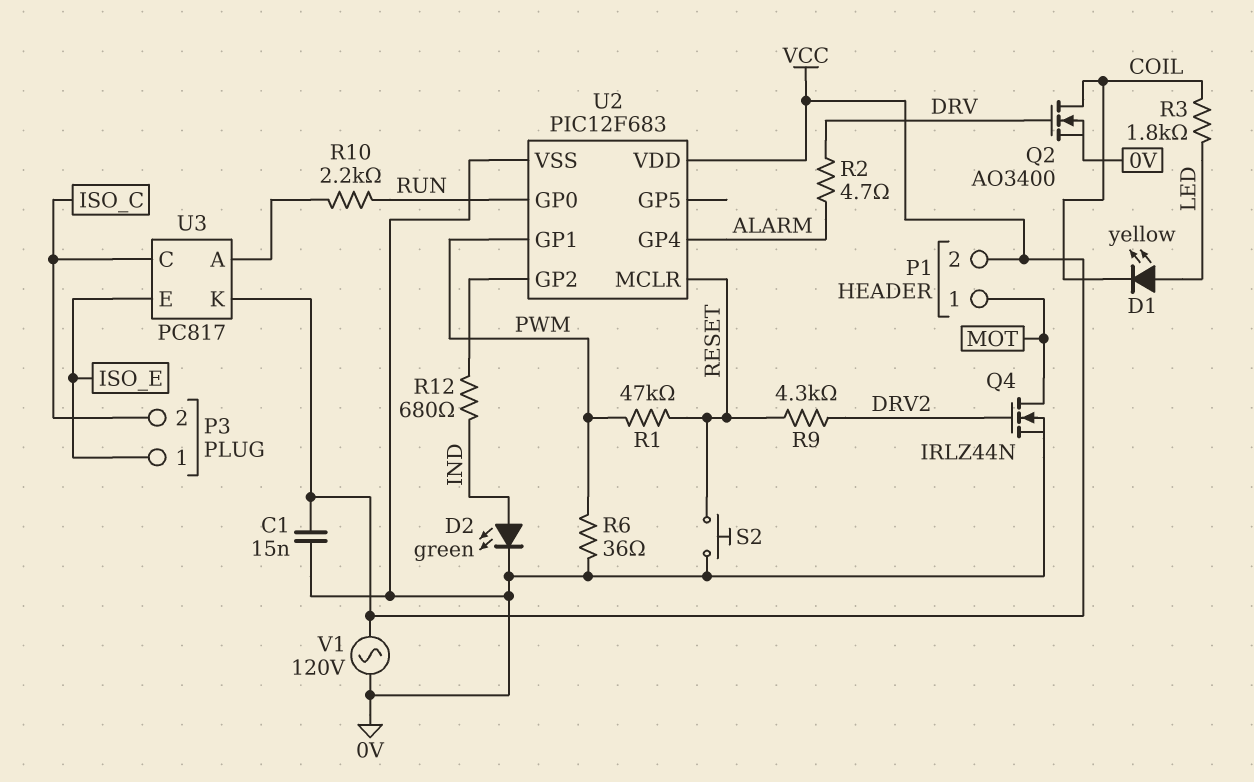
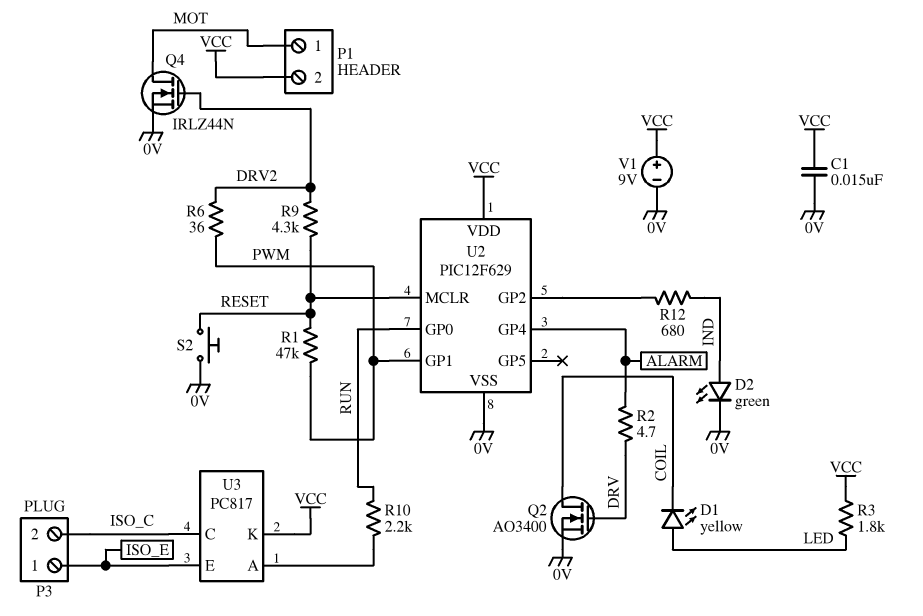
R3: 1.8k (COIL, LED) -> 1.8k (LED, VCC)
R6: 36 (0V, PWM) -> 36 (DRV2, PWM)
U2: PIC12F683 -> PIC12F629
V1: AC 120V (0V, VCC) -> 9V (plus VCC, minus 0V)

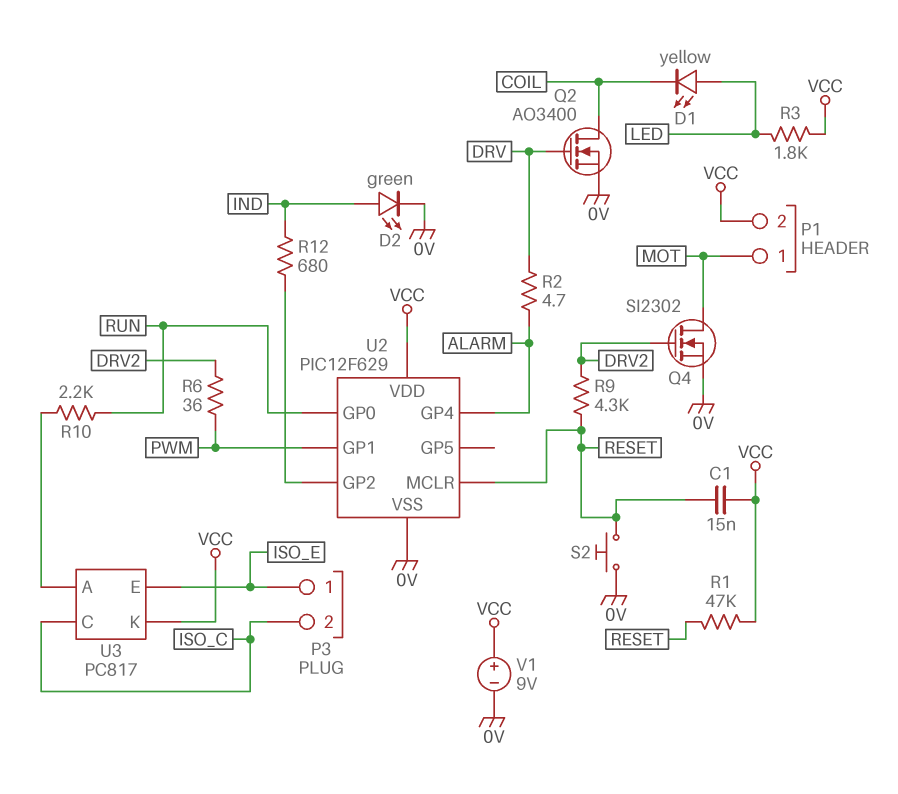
C1: 15nF (0V, VCC) -> 15nF (RESET, VCC)
Q4: NMOS IRLZ44N (G DRV2, D MOT, S 0V) -> NMOS SI2302 (G DRV2, D MOT, S 0V)
R1: 47k (PWM, RESET) -> 47k (RESET, VCC)

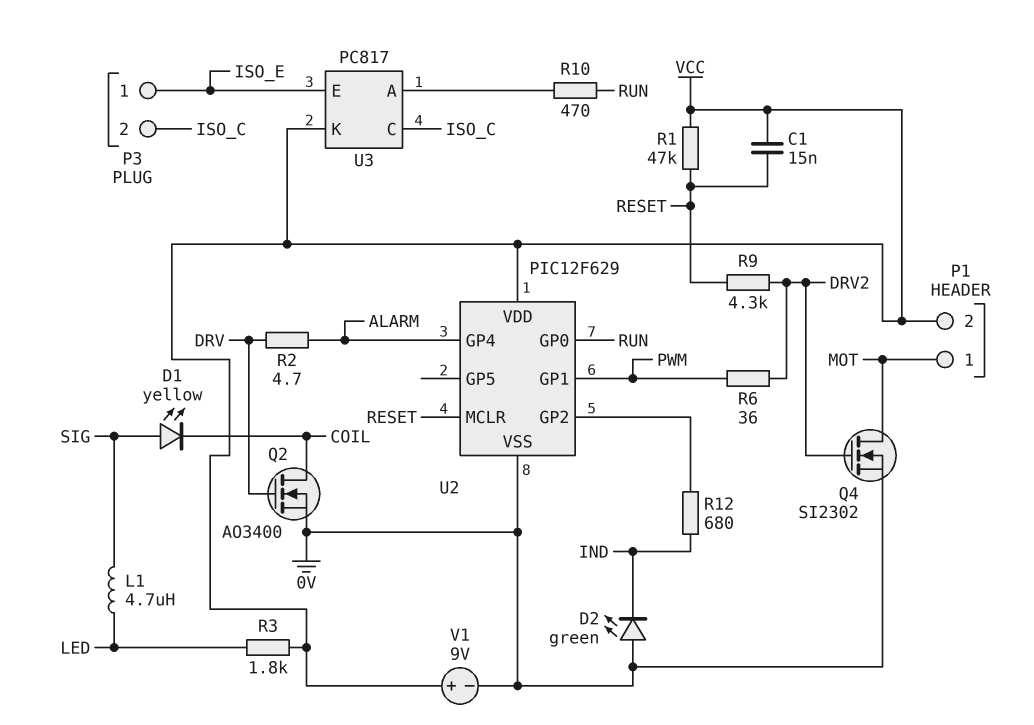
D1: LED yellow (A LED, K COIL) -> LED yellow (A SIG, K COIL)
D2: LED green (A IND, K 0V) -> LED green (A 0V, K IND)
L1: none -> 4.7uH (LED, SIG)
R10: 2.2k (RUN, U3/A) -> 470 (RUN, U3/A)
S2: button (0V, RESET) -> none

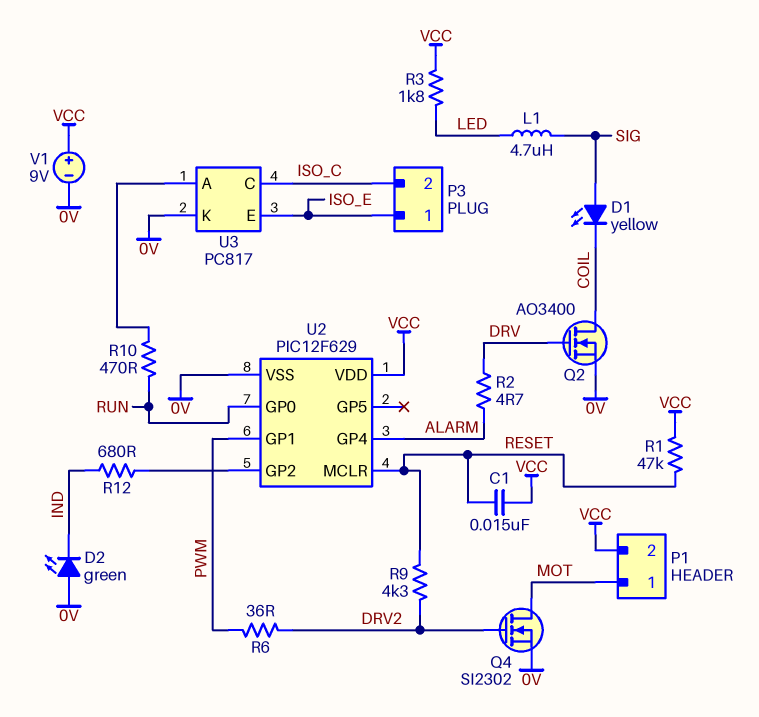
U3 pin K: VCC -> 0V

